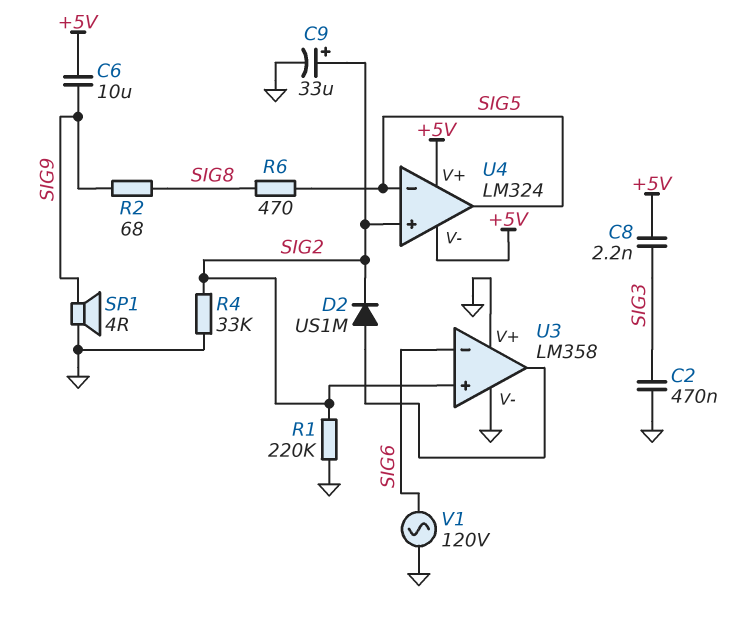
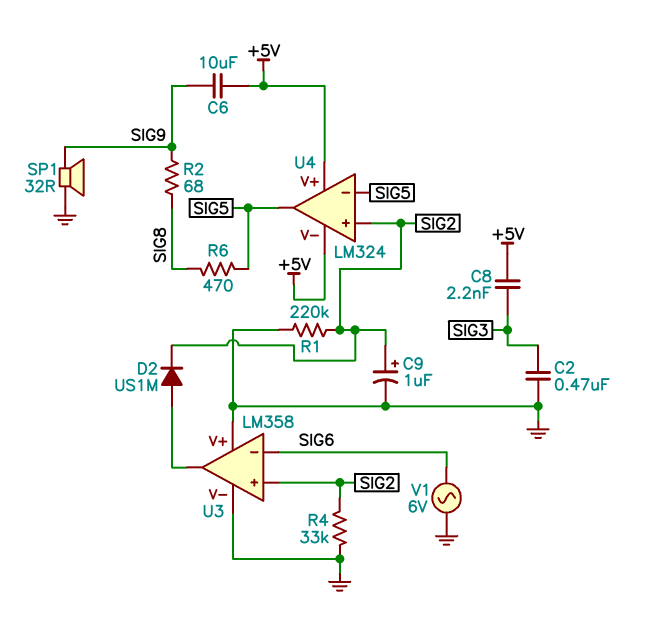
C9: 33uF (plus SIG2, minus GND) -> 1uF (plus SIG2, minus GND)
SP1: speaker 4R (GND, SIG9) -> speaker 32R (GND, SIG9)
V1: AC 120V (GND, SIG6) -> AC 6V (GND, SIG6)

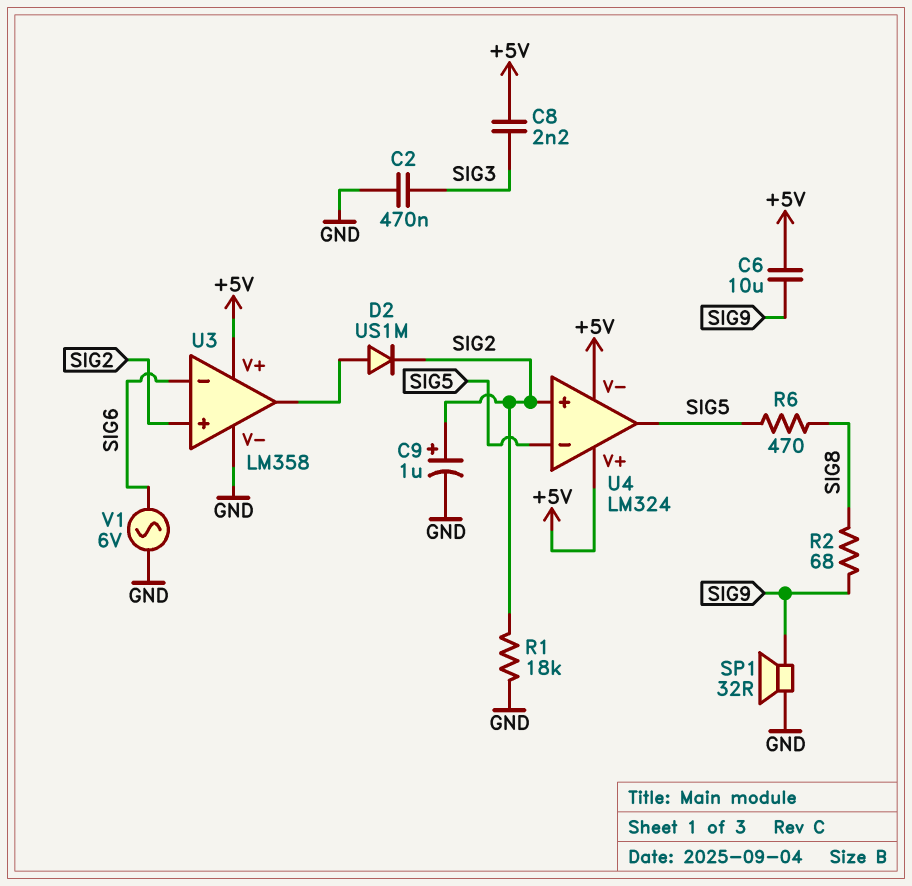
R1: 220k (GND, SIG2) -> 18k (GND, SIG2)
R4: 33k (GND, SIG2) -> none
U3 pin V+: GND -> +5V

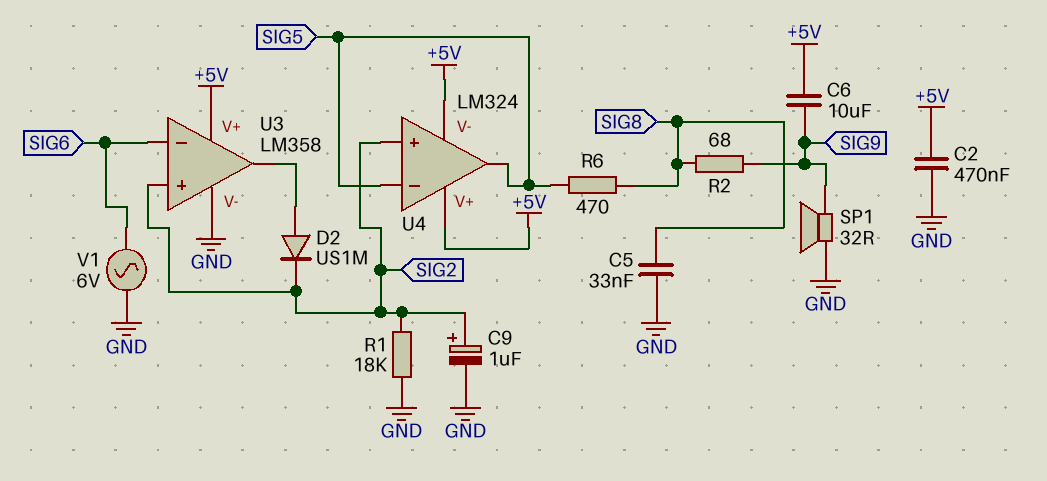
C2: 470nF (GND, SIG3) -> 470nF (+5V, GND)
C5: none -> 33nF (GND, SIG8)
C8: 2.2nF (+5V, SIG3) -> none

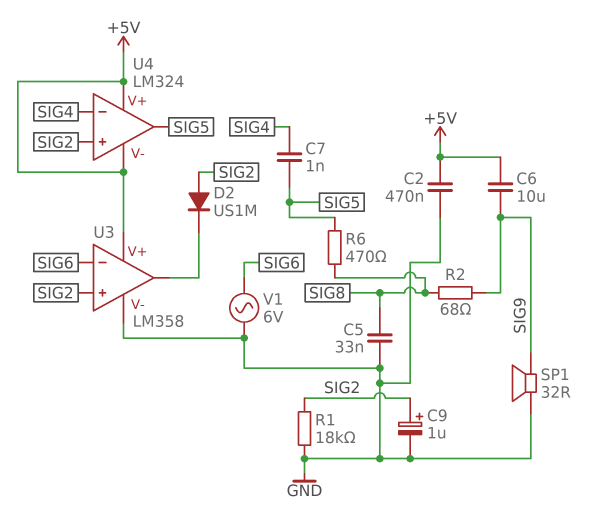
C7: none -> 1nF (SIG4, SIG5)
D2: diode US1M (A U3/out, K SIG2) -> diode US1M (A SIG2, K U3/out)
U4 pin in-: SIG5 -> SIG4

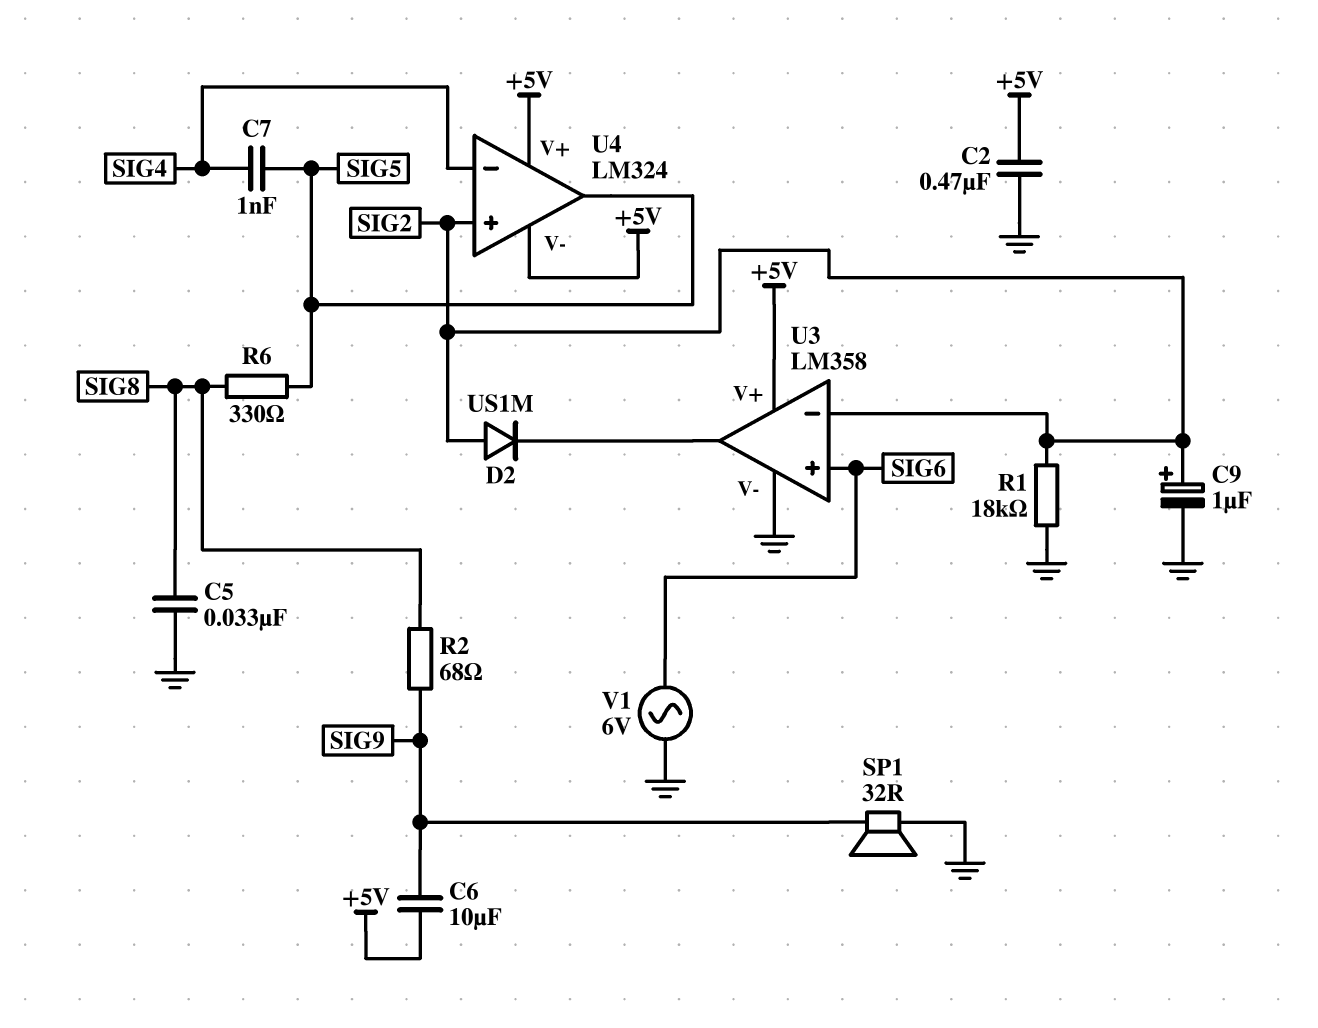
R6: 470 (SIG5, SIG8) -> 330 (SIG5, SIG8)
U3 pin in+: SIG2 -> SIG6
U3 pin in-: SIG6 -> SIG2

